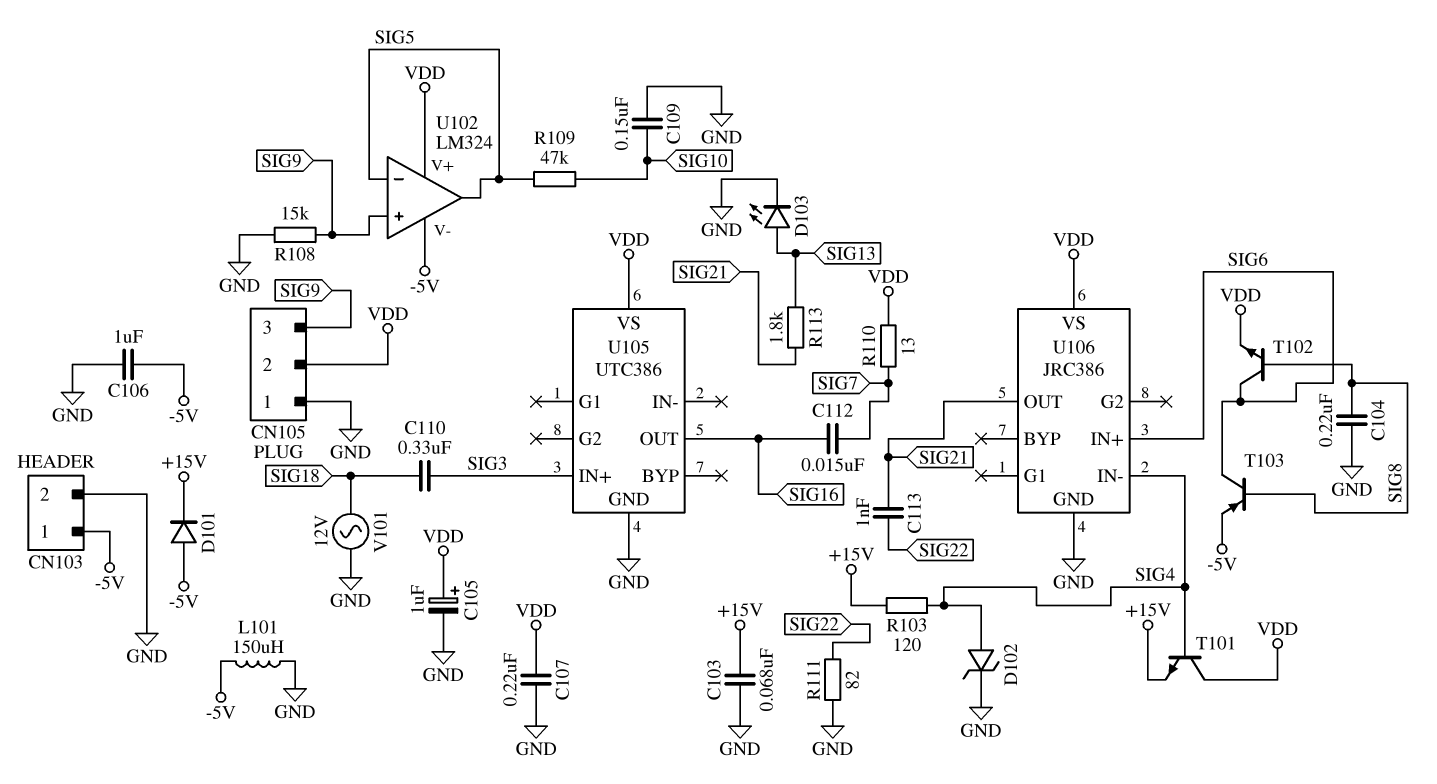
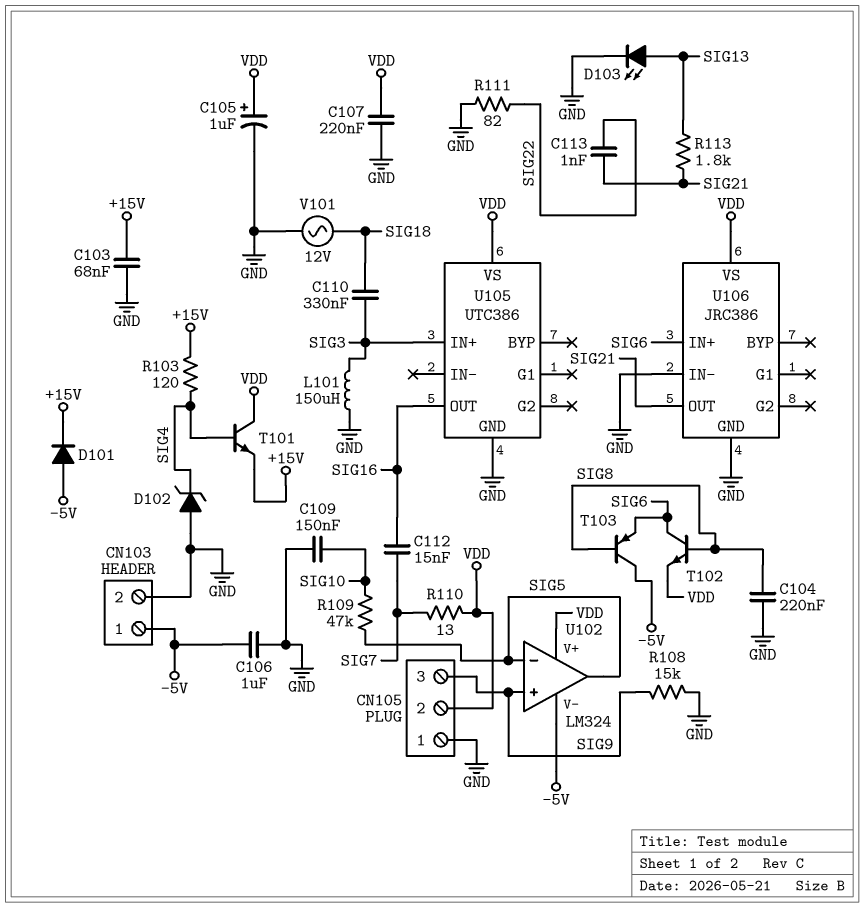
D102: zener (A SIG4, K GND) -> zener (A GND, K SIG4)
L101: 150uH (-5V, GND) -> 150uH (GND, SIG3)
T103: PNP (B SIG8, C SIG6, E -5V) -> PNP (B SIG8, C -5V, E SIG6)
U106 pin IN-: SIG4 -> GND

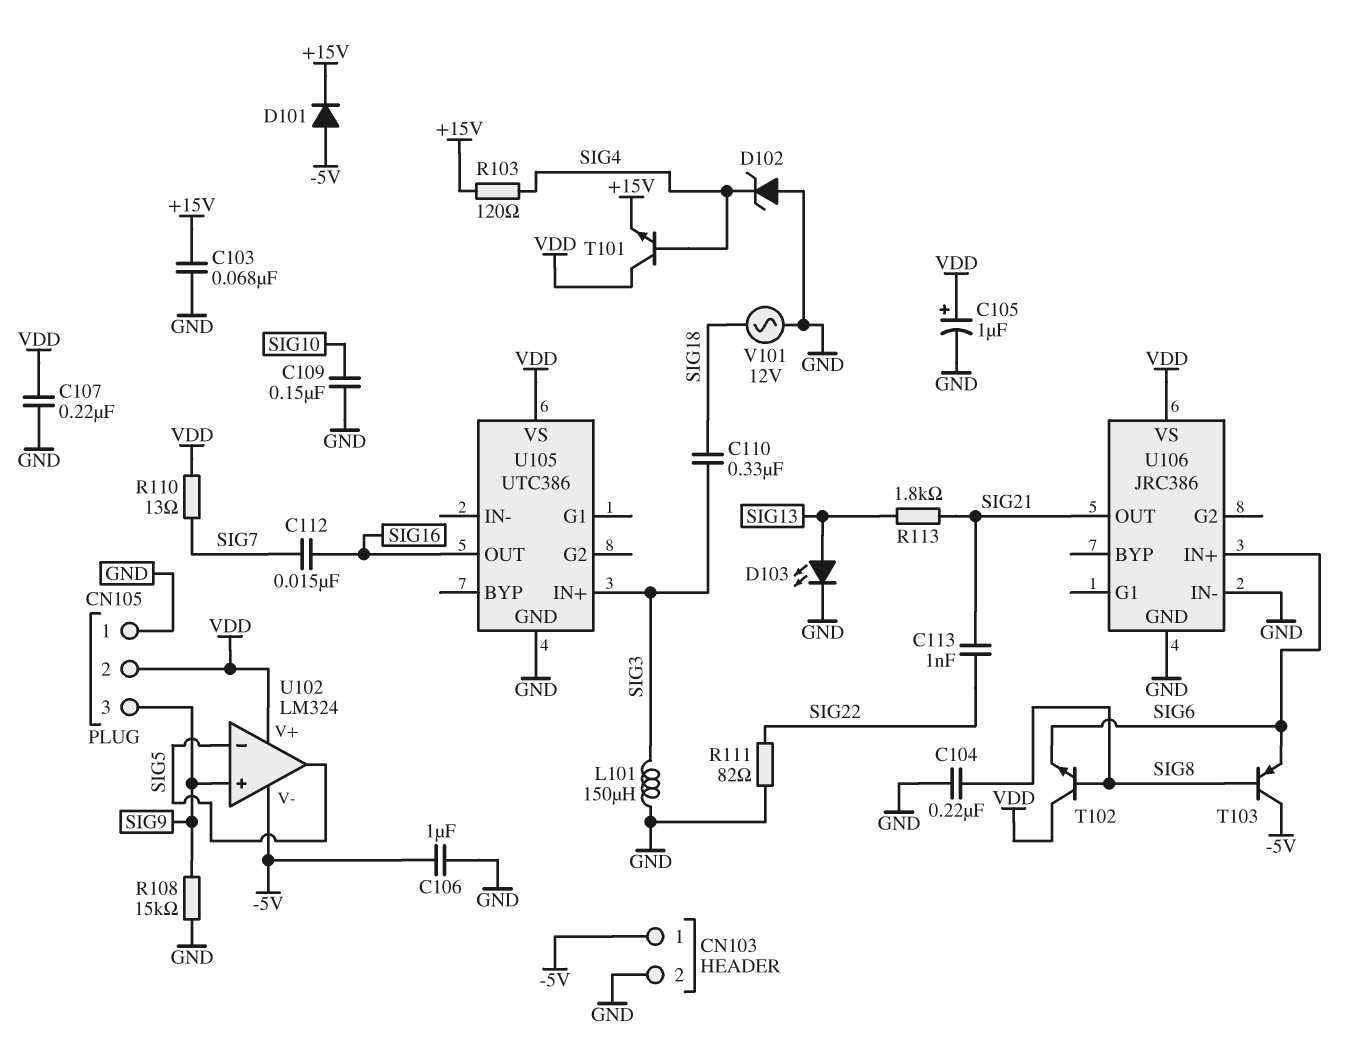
R109: 47k (SIG5, SIG10) -> none
T102: NPN (B SIG8, C SIG6, E VDD) -> NPN (B SIG8, C VDD, E SIG6)

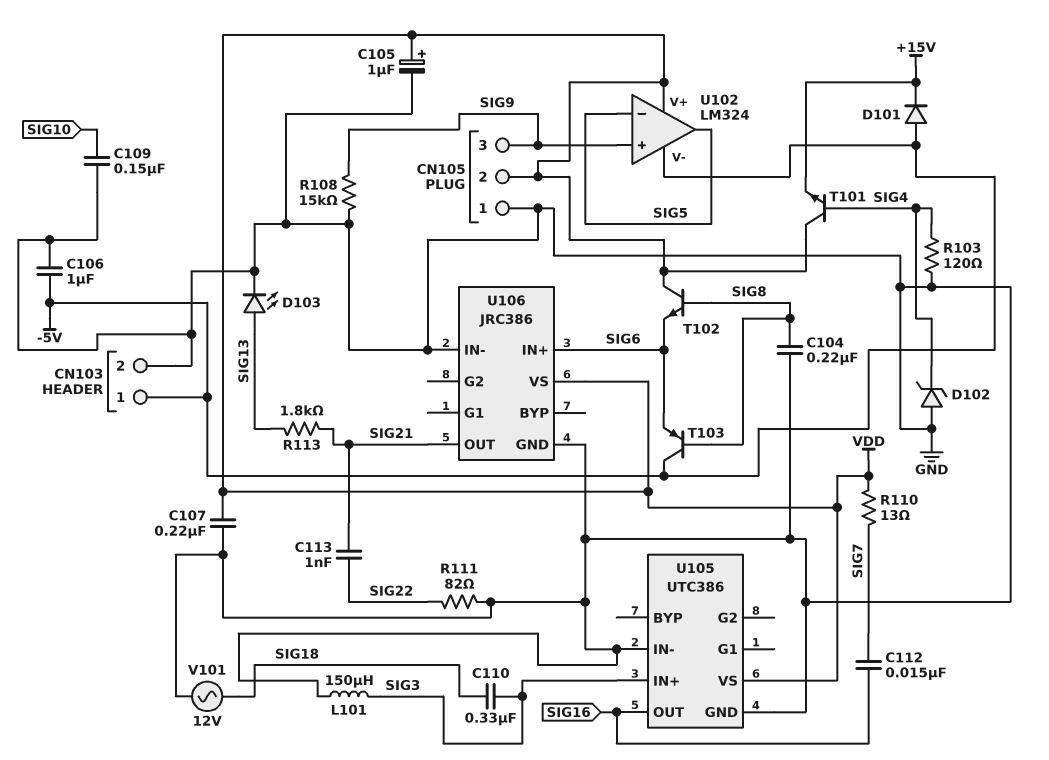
C103: 68nF (+15V, GND) -> none
R103: 120 (+15V, SIG4) -> 120 (GND, SIG4)
U105 pin IN-: none -> GND

